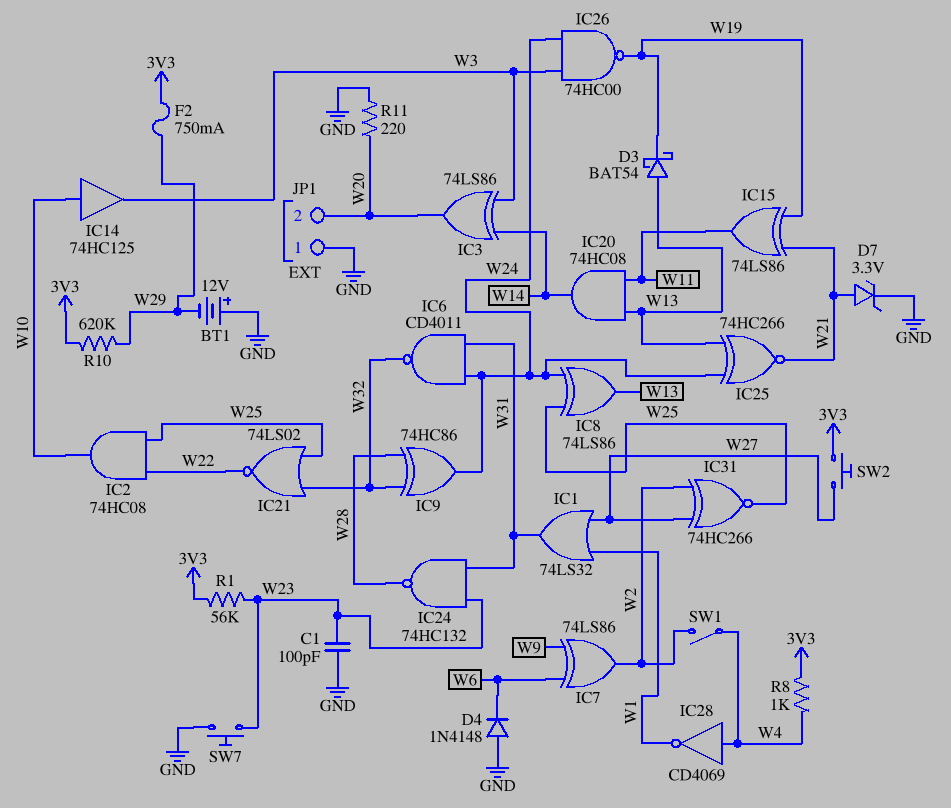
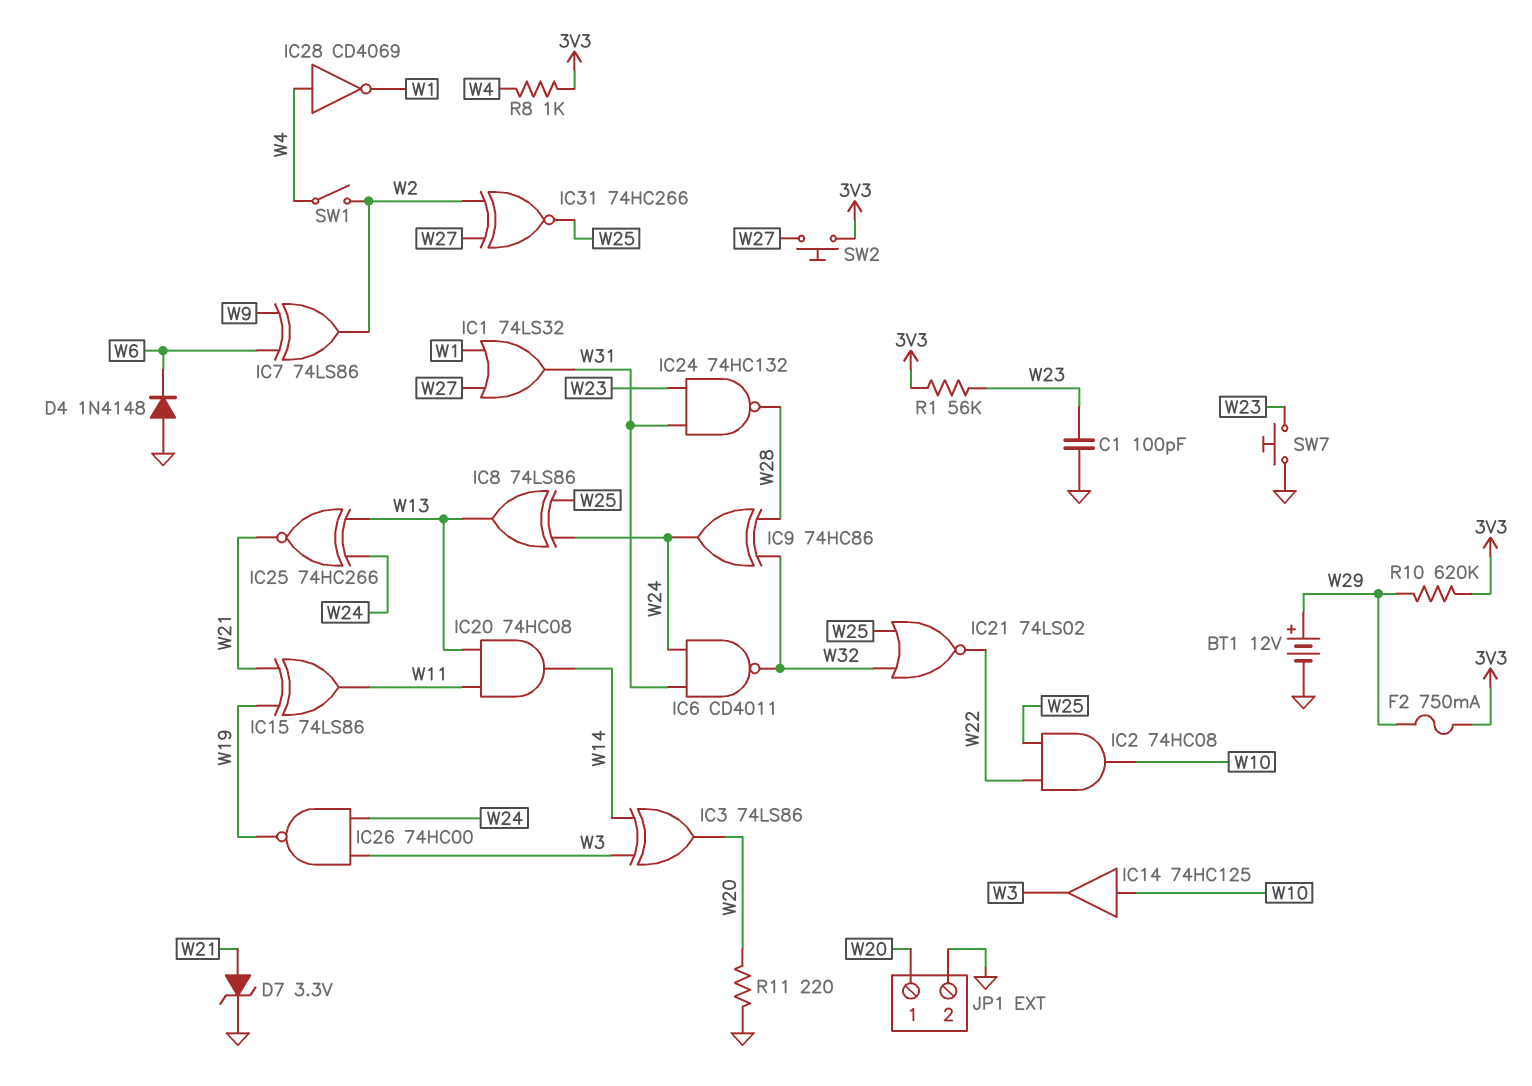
BT1: 12V (plus GND, minus W29) -> 12V (plus W29, minus GND)
D3: schottky BAT54 (A W13, K W19) -> none
JP1 pin 1: GND -> W20
JP1 pin 2: W20 -> GND

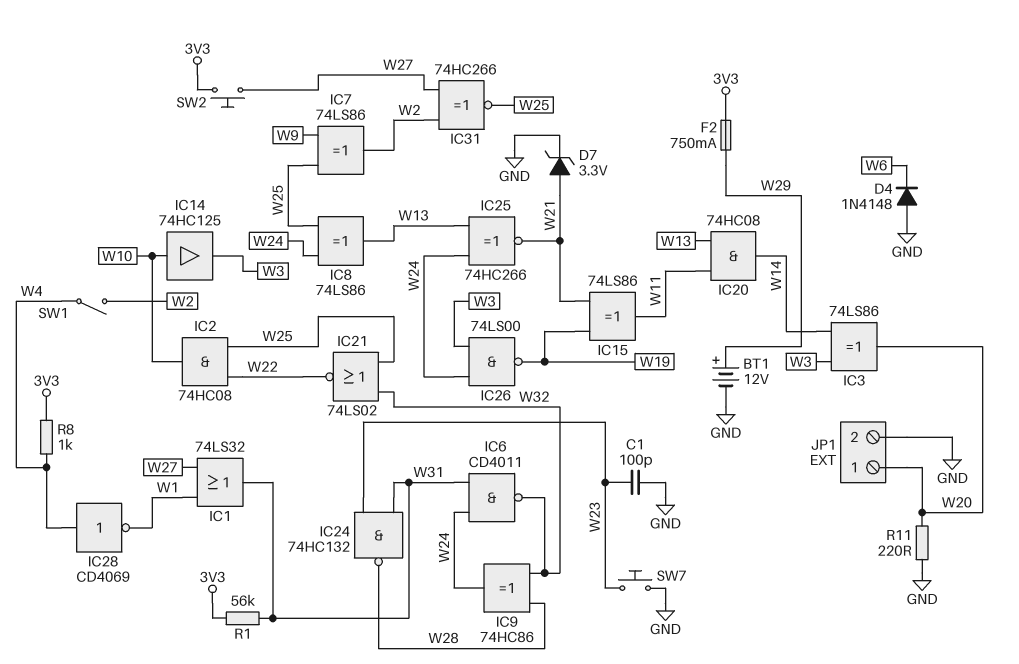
IC7: XOR 74LS86 (in W6, in W9, out W2) -> XOR 74LS86 (in W9, in W25, out W2)
IC26: NAND 74HC00 (in W3, in W24, out W19) -> NAND 74LS00 (in W3, in W24, out W19)
R1: 56k (3V3, W23) -> 56k (3V3, W31)
R10: 620k (3V3, W29) -> none

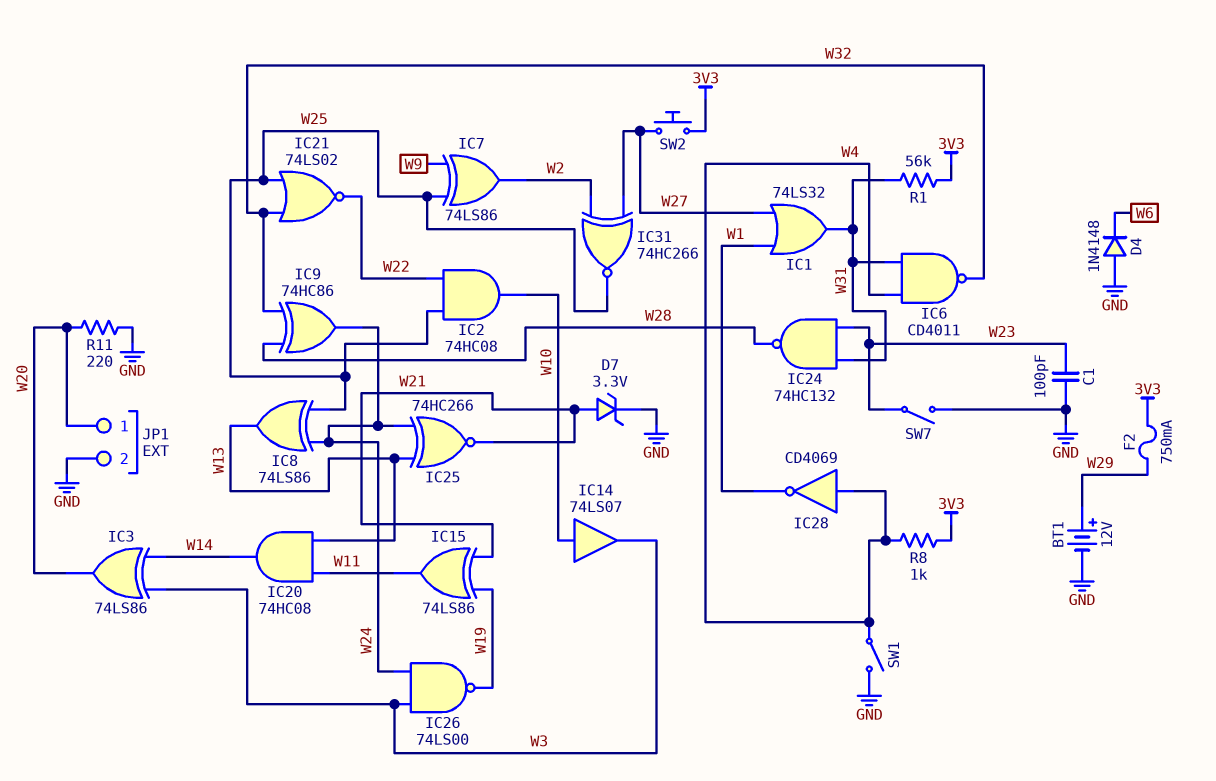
IC6: NAND CD4011 (in W24, in W31, out W32) -> NAND CD4011 (in W4, in W31, out W32)
IC14: buffer 74HC125 (in W10, out W3) -> buffer 74LS07 (in W10, out W3)
SW1: switch (W2, W4) -> switch (GND, W4)
SW7: button (GND, W23) -> switch (GND, W23)

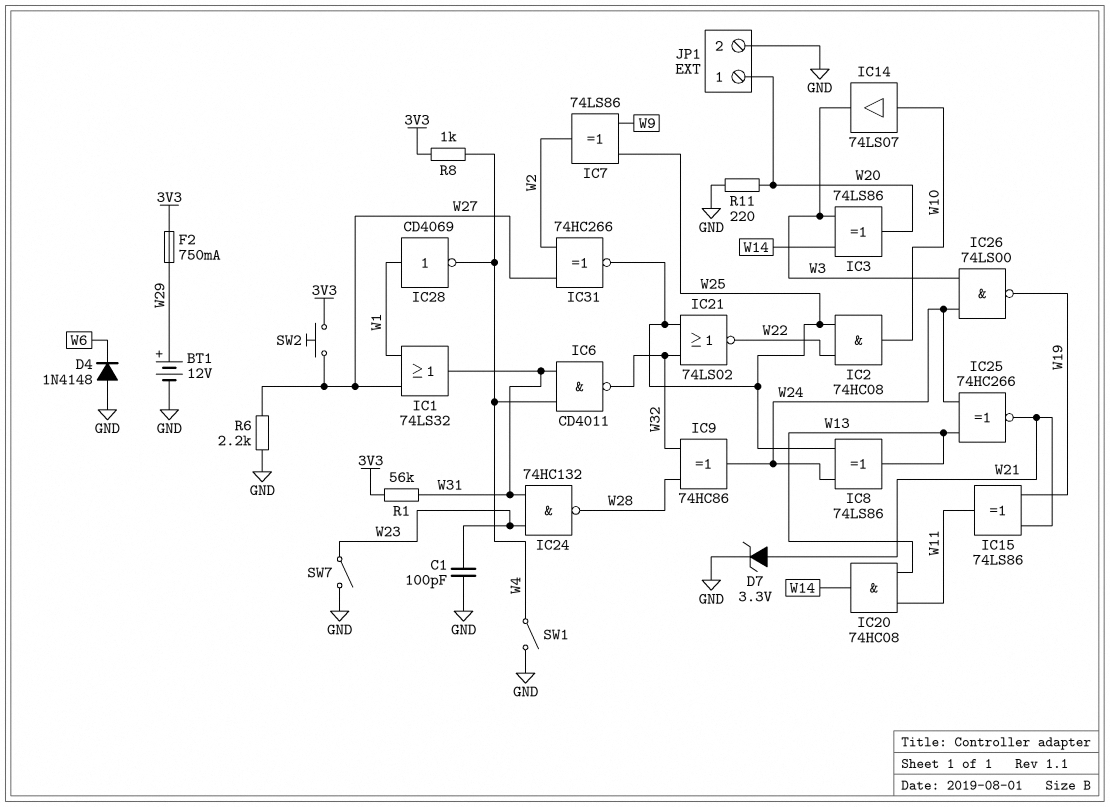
IC28: NOT CD4069 (in W4, out W1) -> NOT CD4069 (in W1, out W4)
R6: none -> 2.2k (GND, W27)

